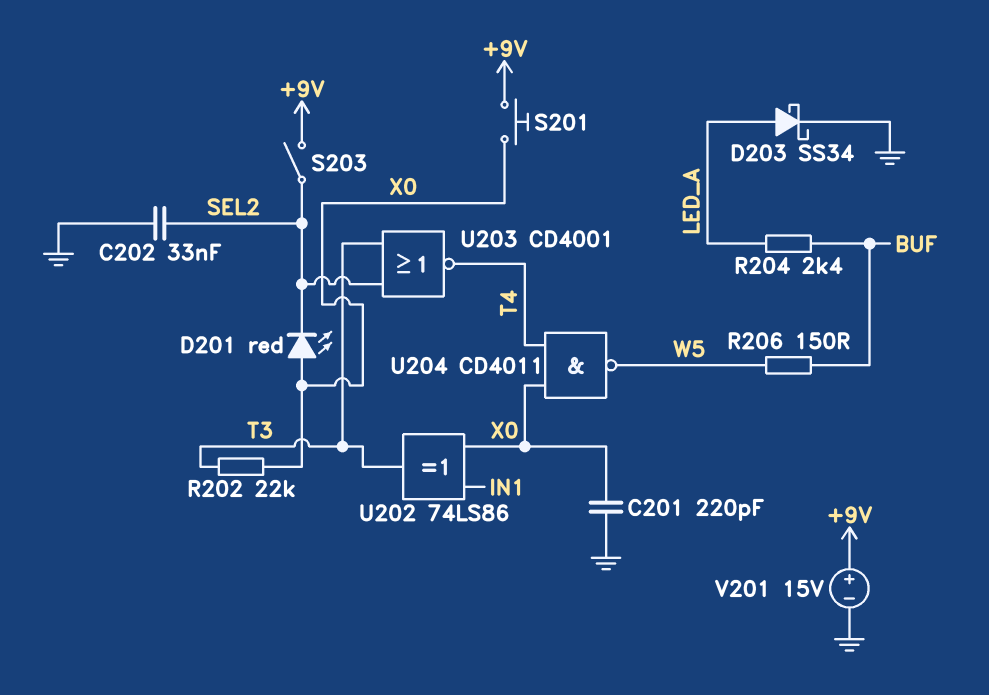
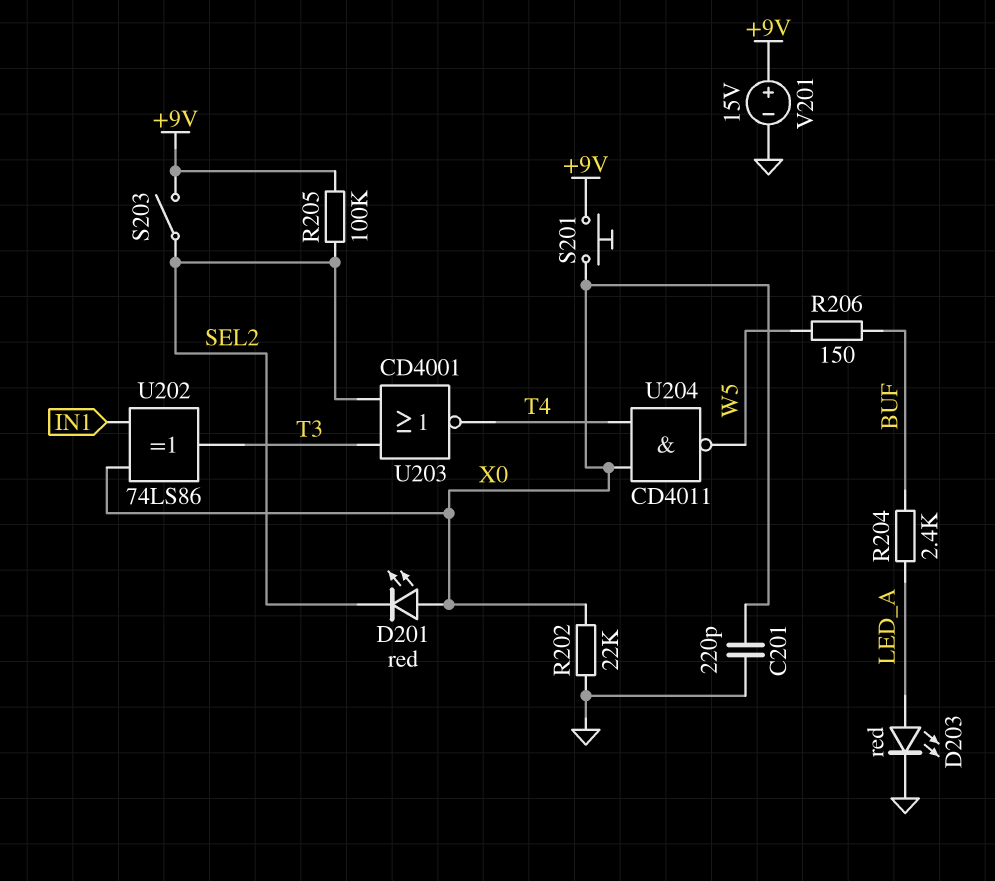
C202: 33nF (GND, SEL2) -> none
D203: schottky SS34 (A LED_A, K GND) -> LED red (A LED_A, K GND)
R202: 22k (T3, X0) -> 22k (GND, X0)
R205: none -> 100k (+9V, SEL2)

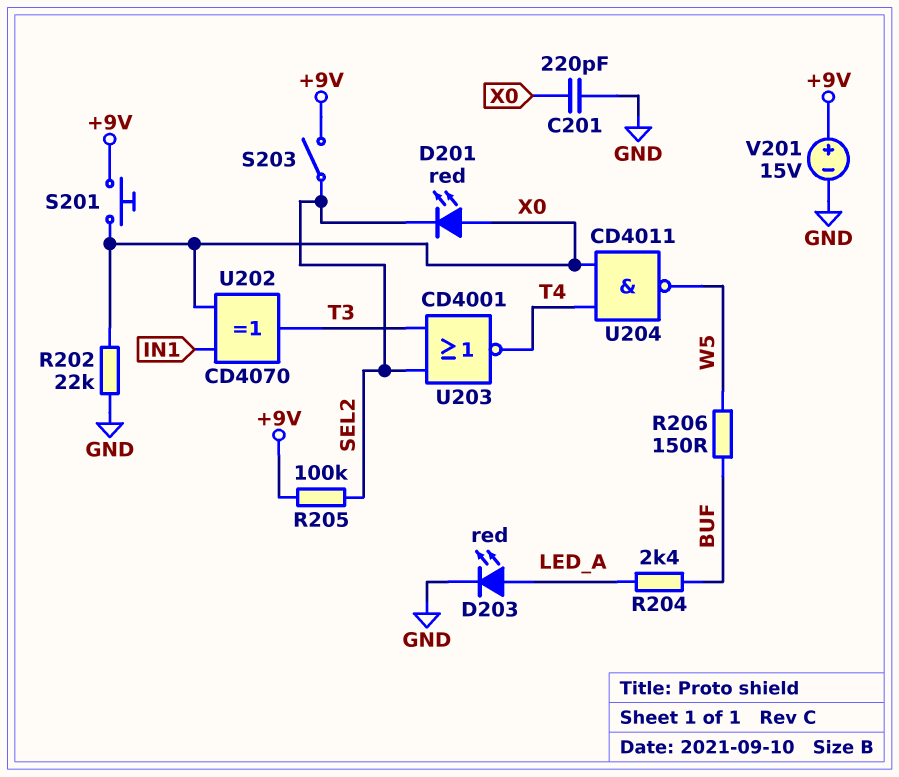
U202: XOR 74LS86 (in IN1, in X0, out T3) -> XOR CD4070 (in IN1, in X0, out T3)

